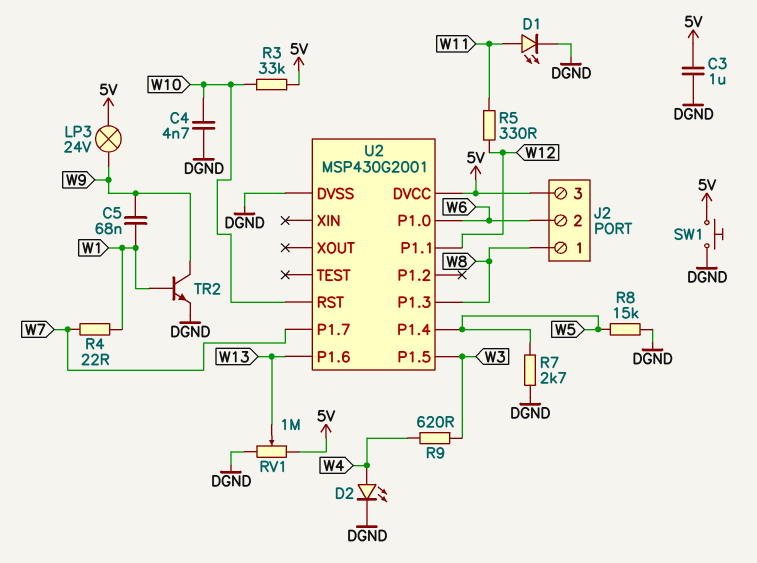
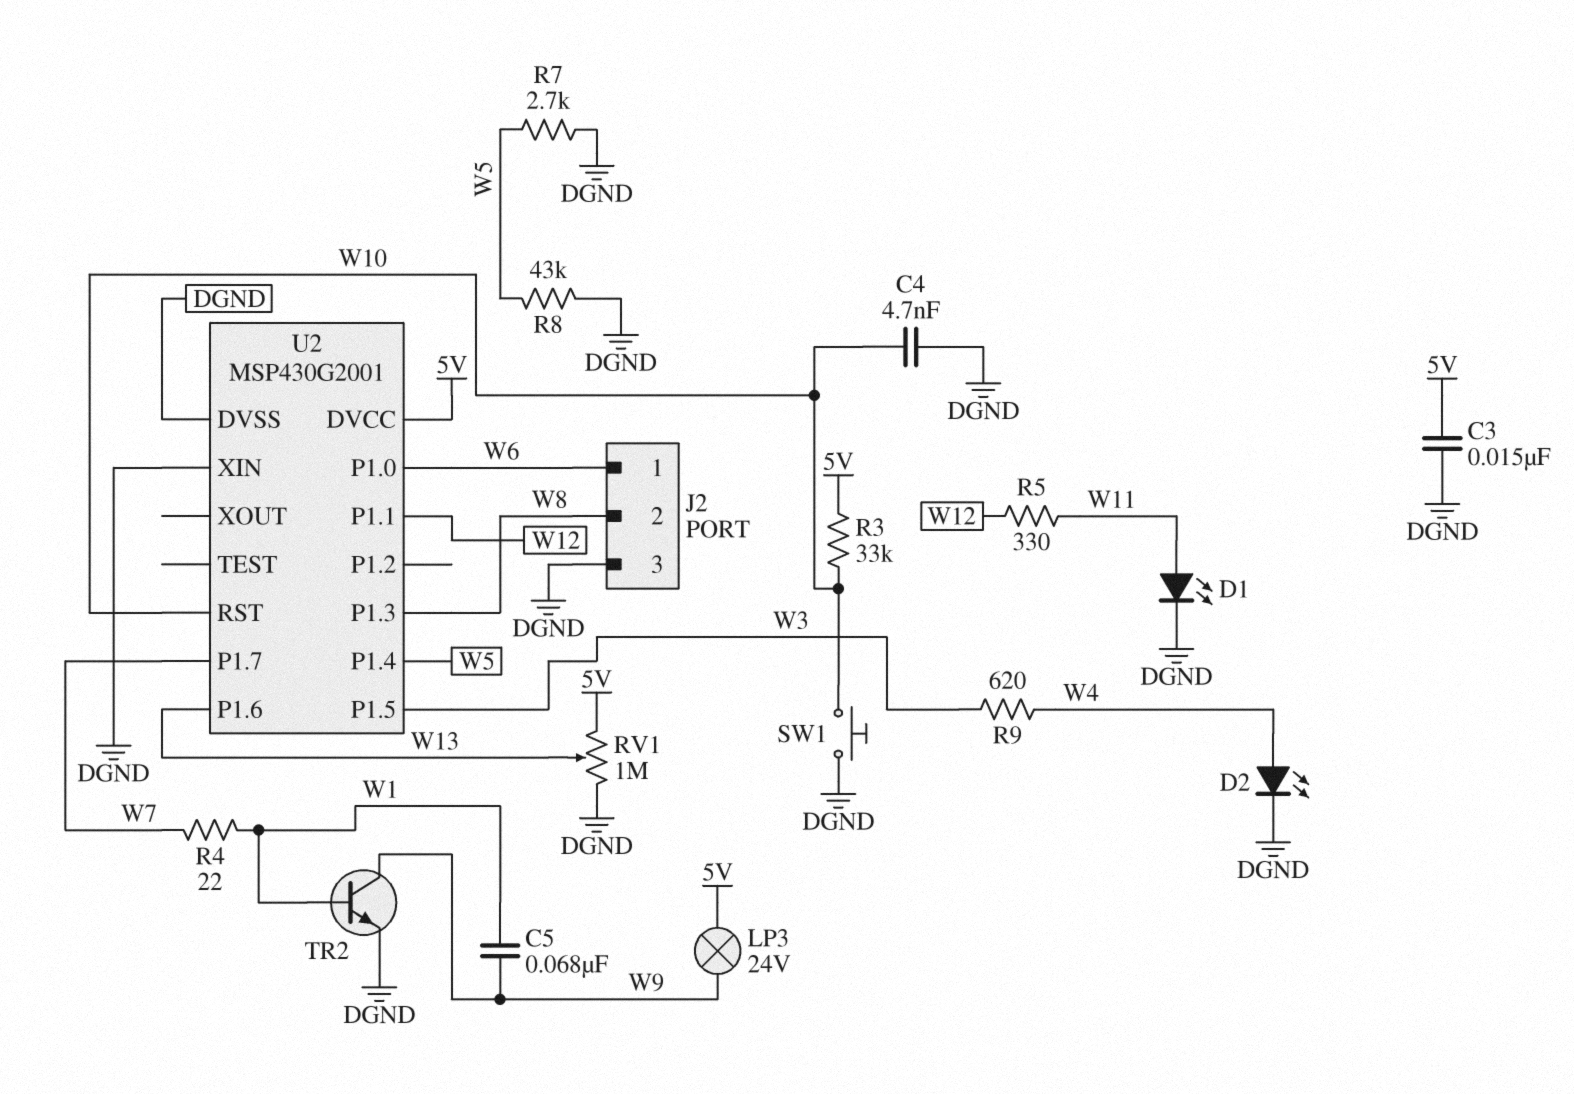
C3: 1uF (5V, DGND) -> 15nF (5V, DGND)
J2 pin 1: W8 -> W6
J2 pin 2: W6 -> W8
J2 pin 3: 5V -> DGND
R8: 15k (DGND, W5) -> 43k (DGND, W5)
SW1: button (5V, DGND) -> button (DGND, W10)
U2 pin XIN: none -> DGND

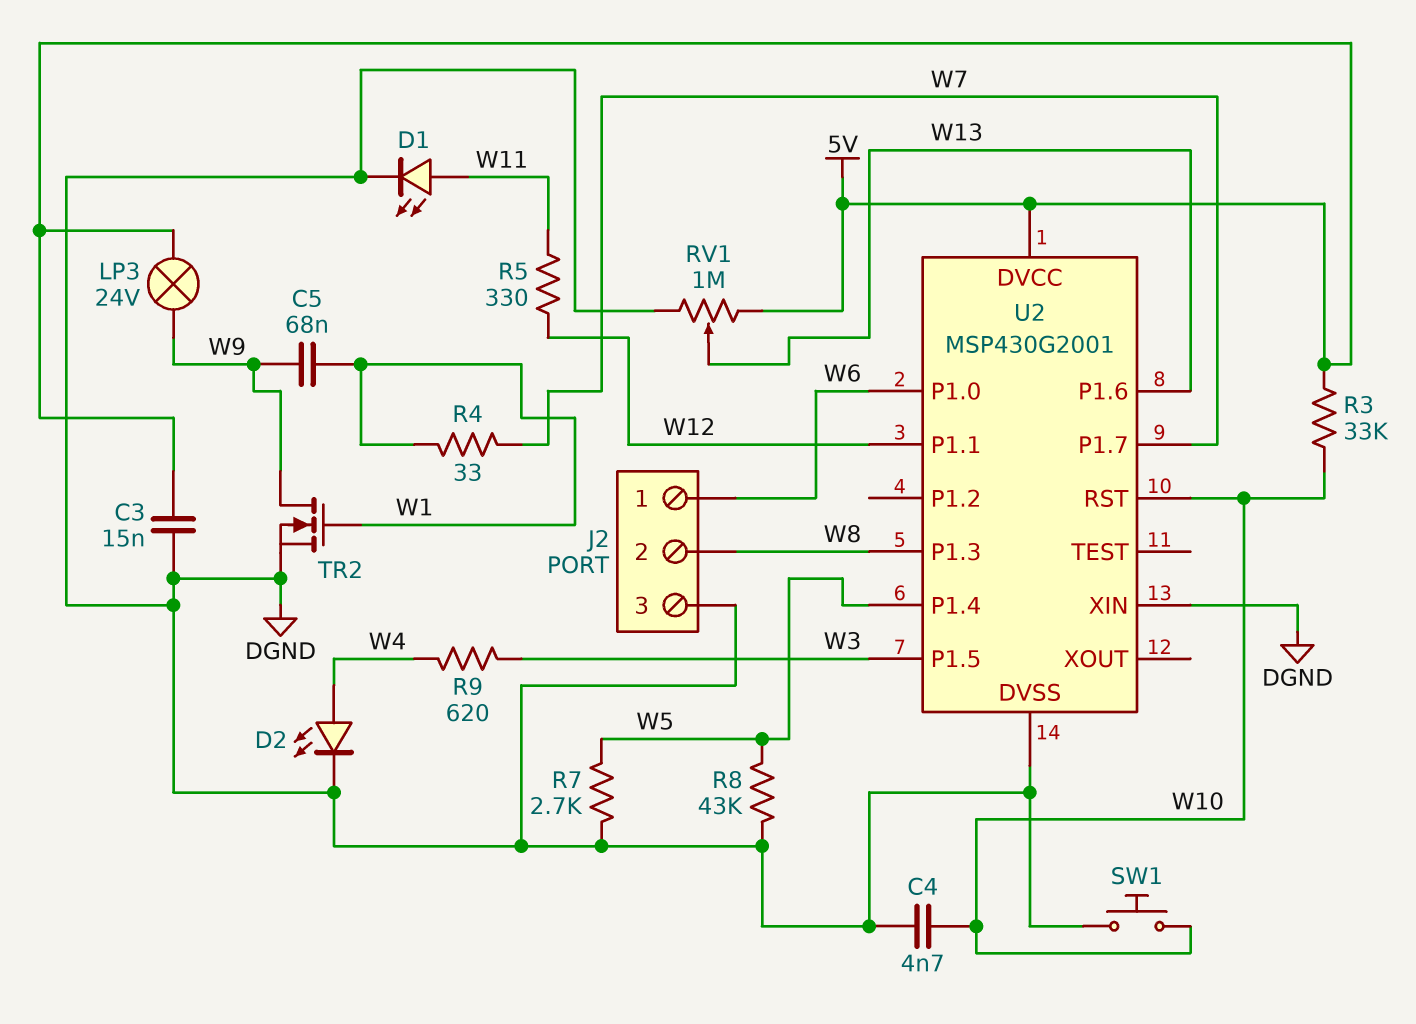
R4: 22 (W1, W7) -> 33 (W1, W7)
TR2: NPN (B W1, C W9, E DGND) -> NMOS (G W1, D W9, S DGND)

